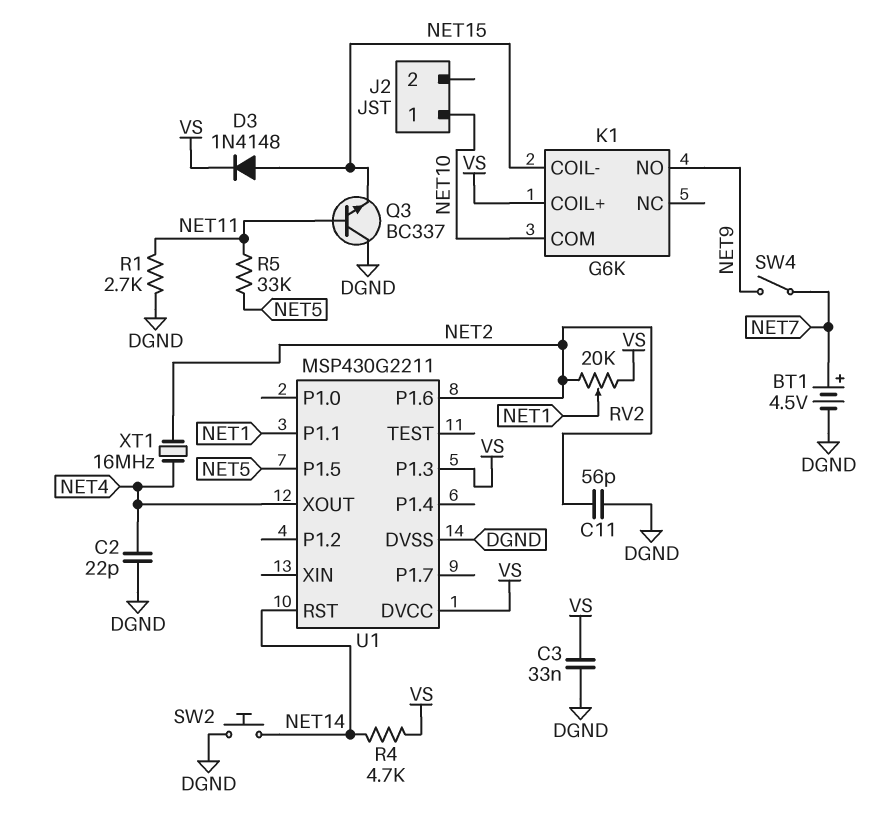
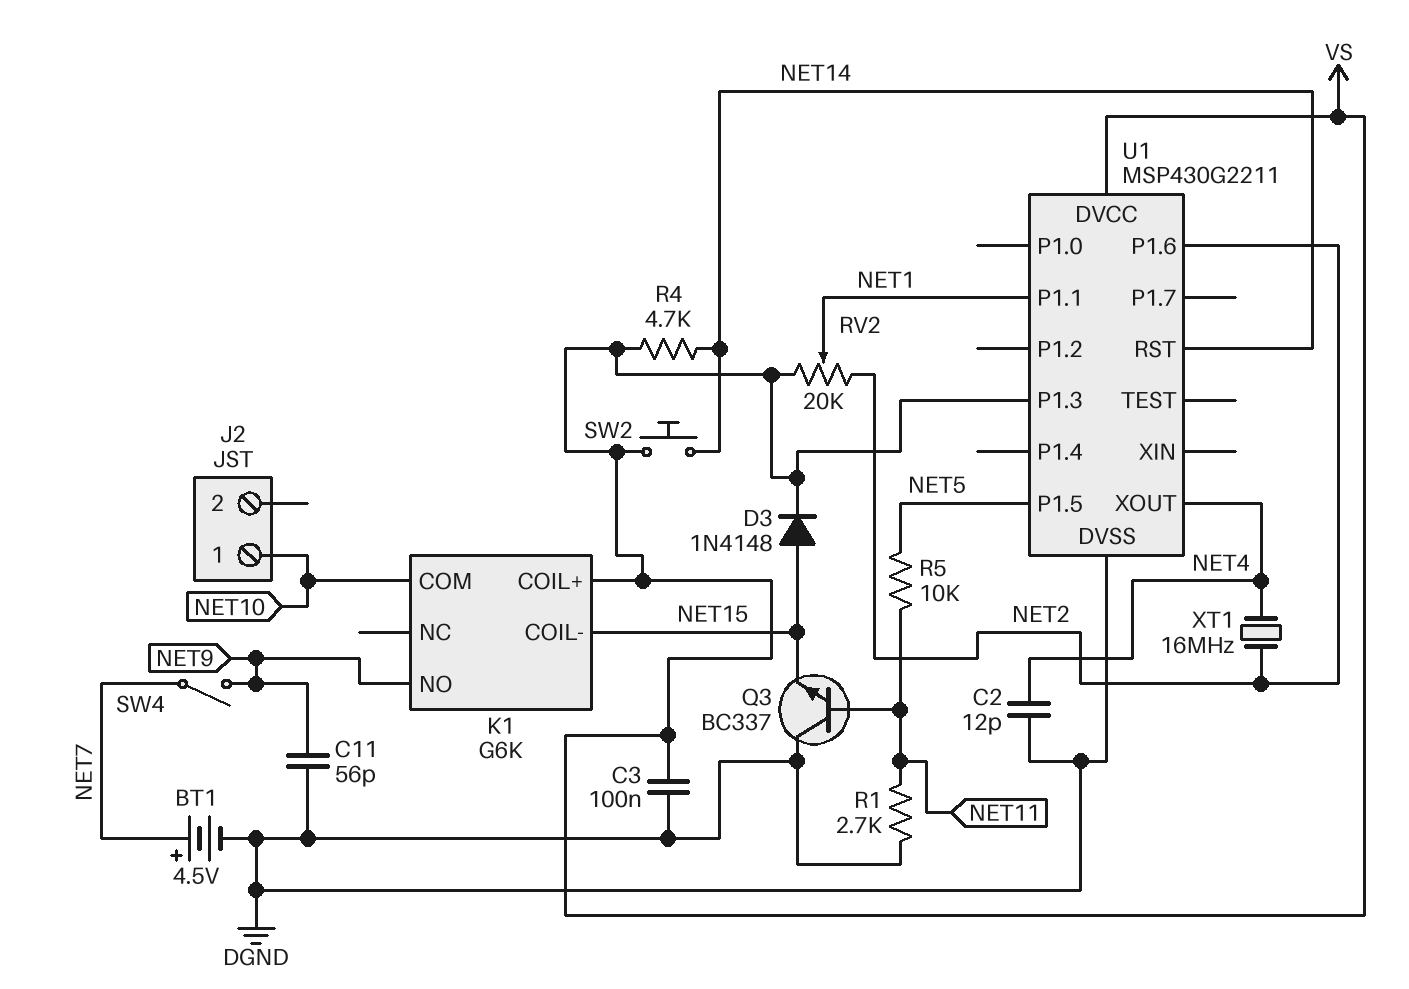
C2: 22pF (DGND, NET4) -> 12pF (DGND, NET4)
C3: 33nF (DGND, VS) -> 100nF (DGND, VS)
C11: 56pF (DGND, NET2) -> 56pF (DGND, NET9)
R5: 33k (NET5, NET11) -> 10k (NET5, NET11)
SW2: button (DGND, NET14) -> button (NET14, VS)

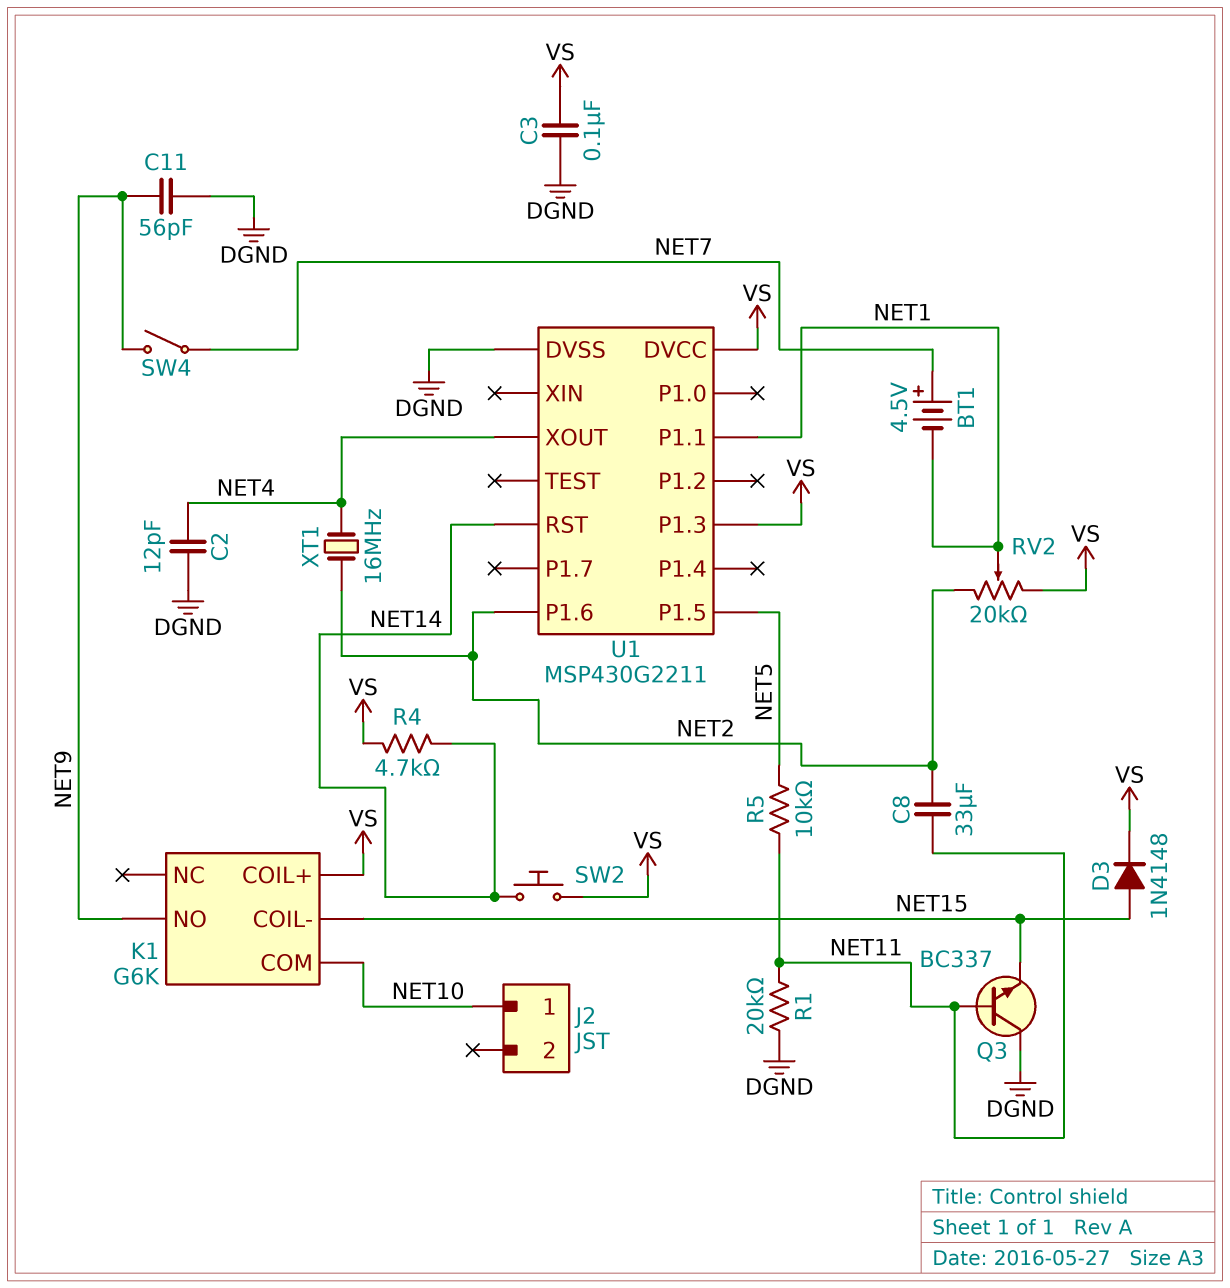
BT1: 4.5V (plus NET7, minus DGND) -> 4.5V (plus NET7, minus NET1)
C8: none -> 33uF (NET2, NET11)
R1: 2.7k (DGND, NET11) -> 20k (DGND, NET11)

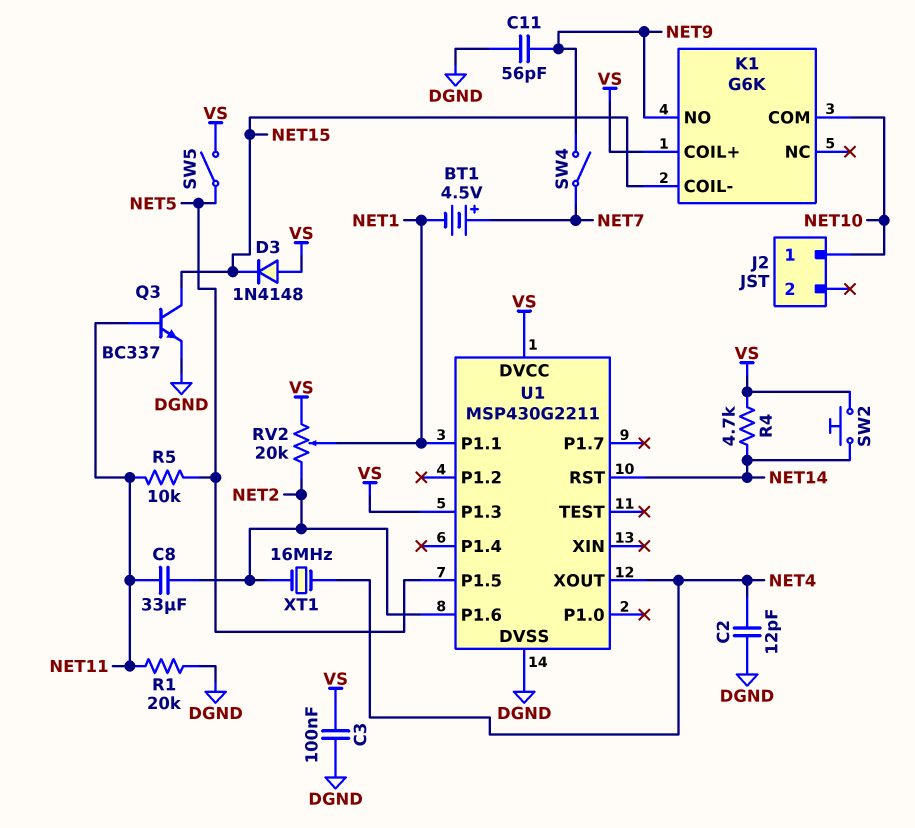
D3: diode 1N4148 (A NET15, K VS) -> diode 1N4148 (A VS, K NET15)
Q3: NPN BC337 (B NET11, C DGND, E NET15) -> NPN BC337 (B NET11, C NET15, E DGND)
SW5: none -> switch (NET5, VS)

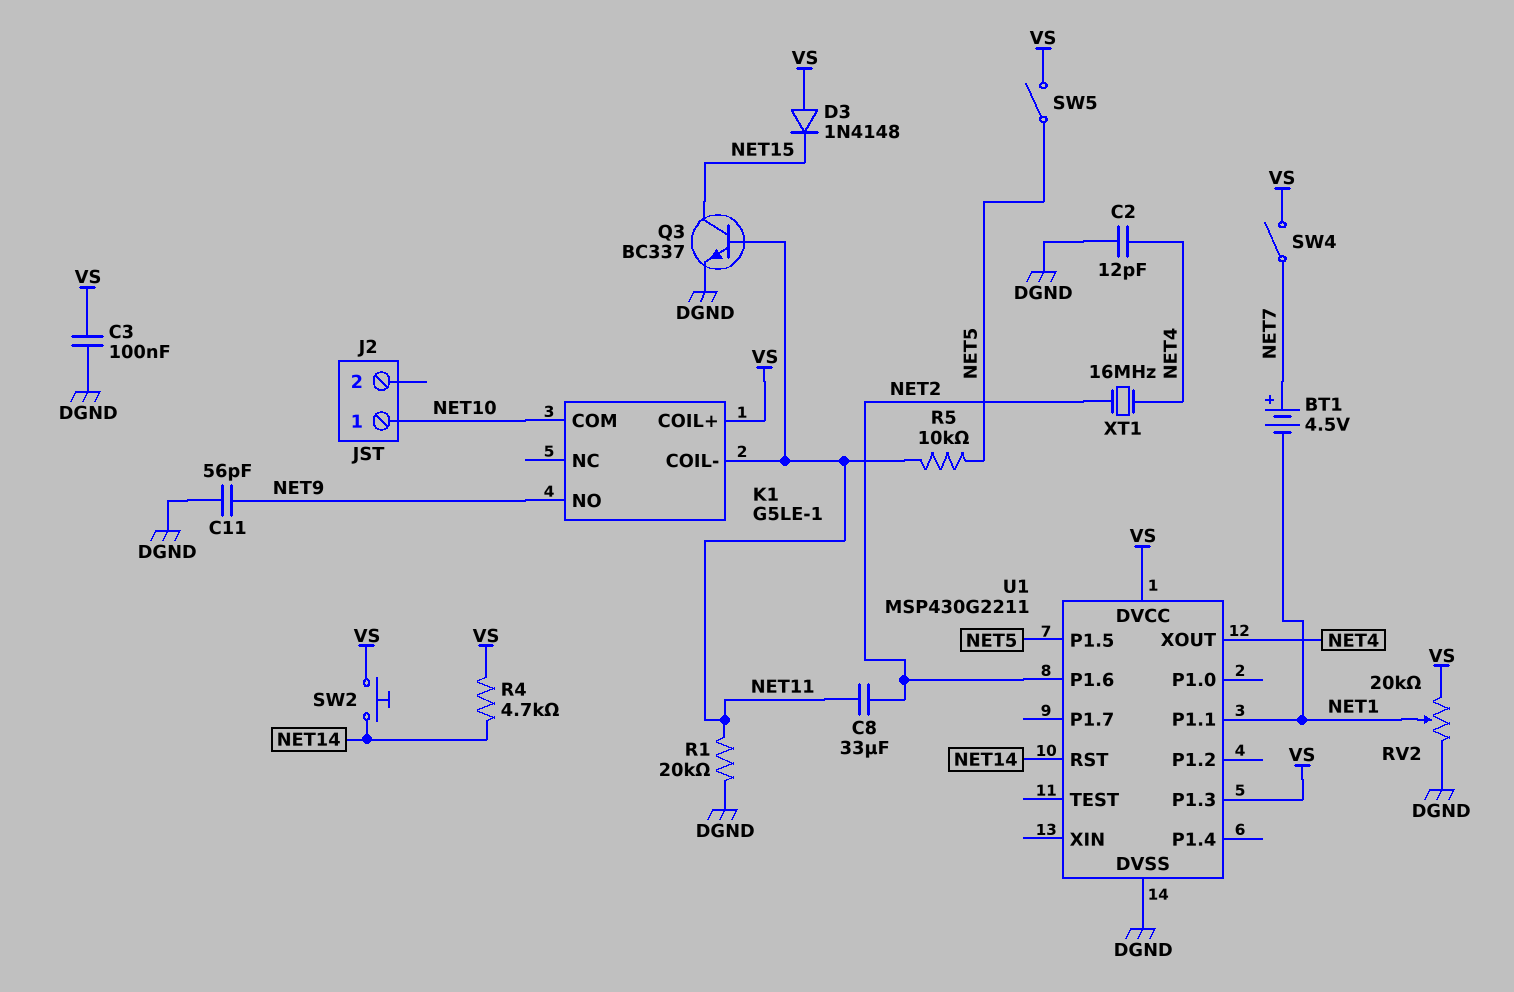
K1: G6K -> G5LE-1
K1 pin COIL-: NET15 -> NET11
RV2: 20k (NET2, VS, wiper NET1) -> 20k (DGND, VS, wiper NET1)
SW4: switch (NET7, NET9) -> switch (NET7, VS)

